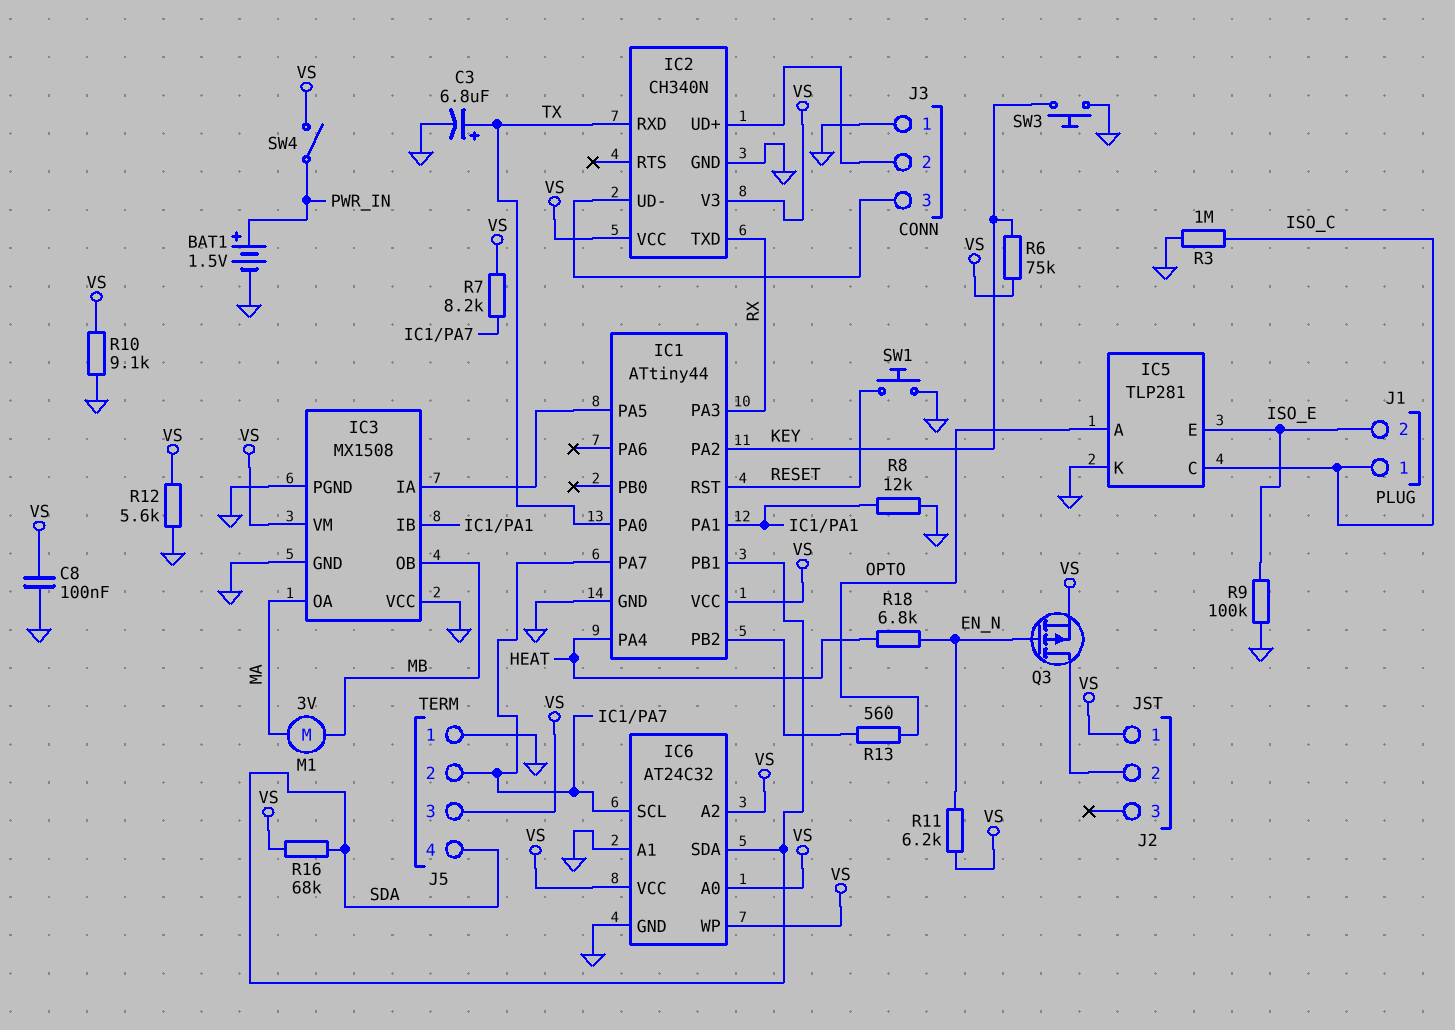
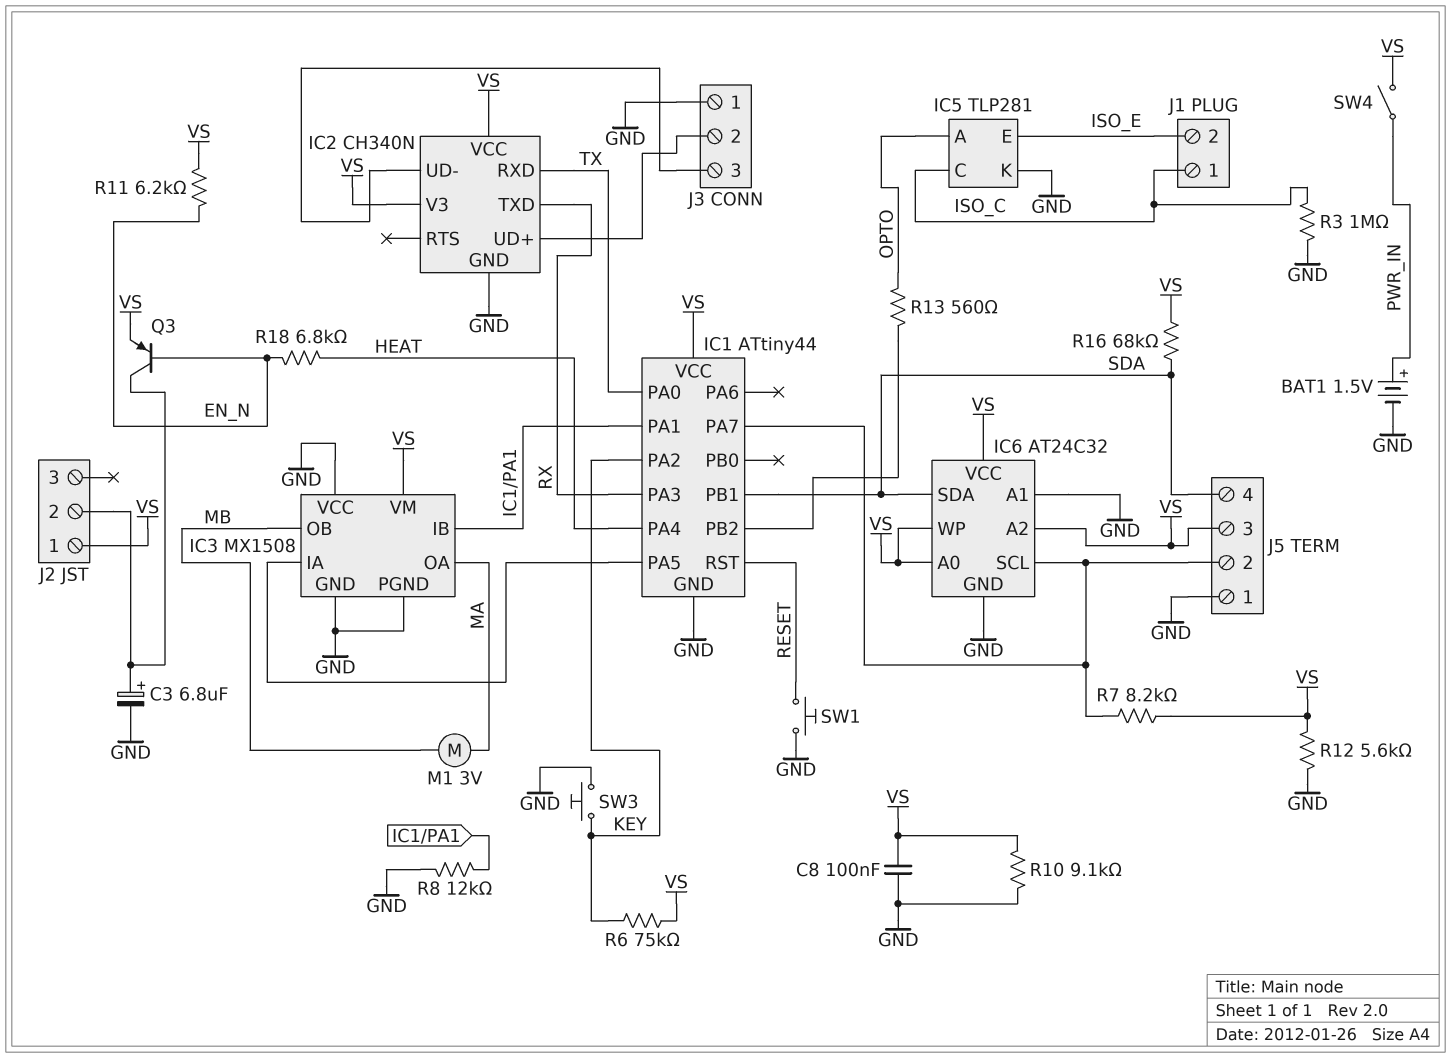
C3: 6.8uF (plus TX, minus GND) -> 6.8uF (plus J2/2, minus GND)
Q3: PMOS (G EN_N, D J2/2, S VS) -> PNP (B EN_N, C J2/2, E VS)
R9: 100k (GND, ISO_E) -> none

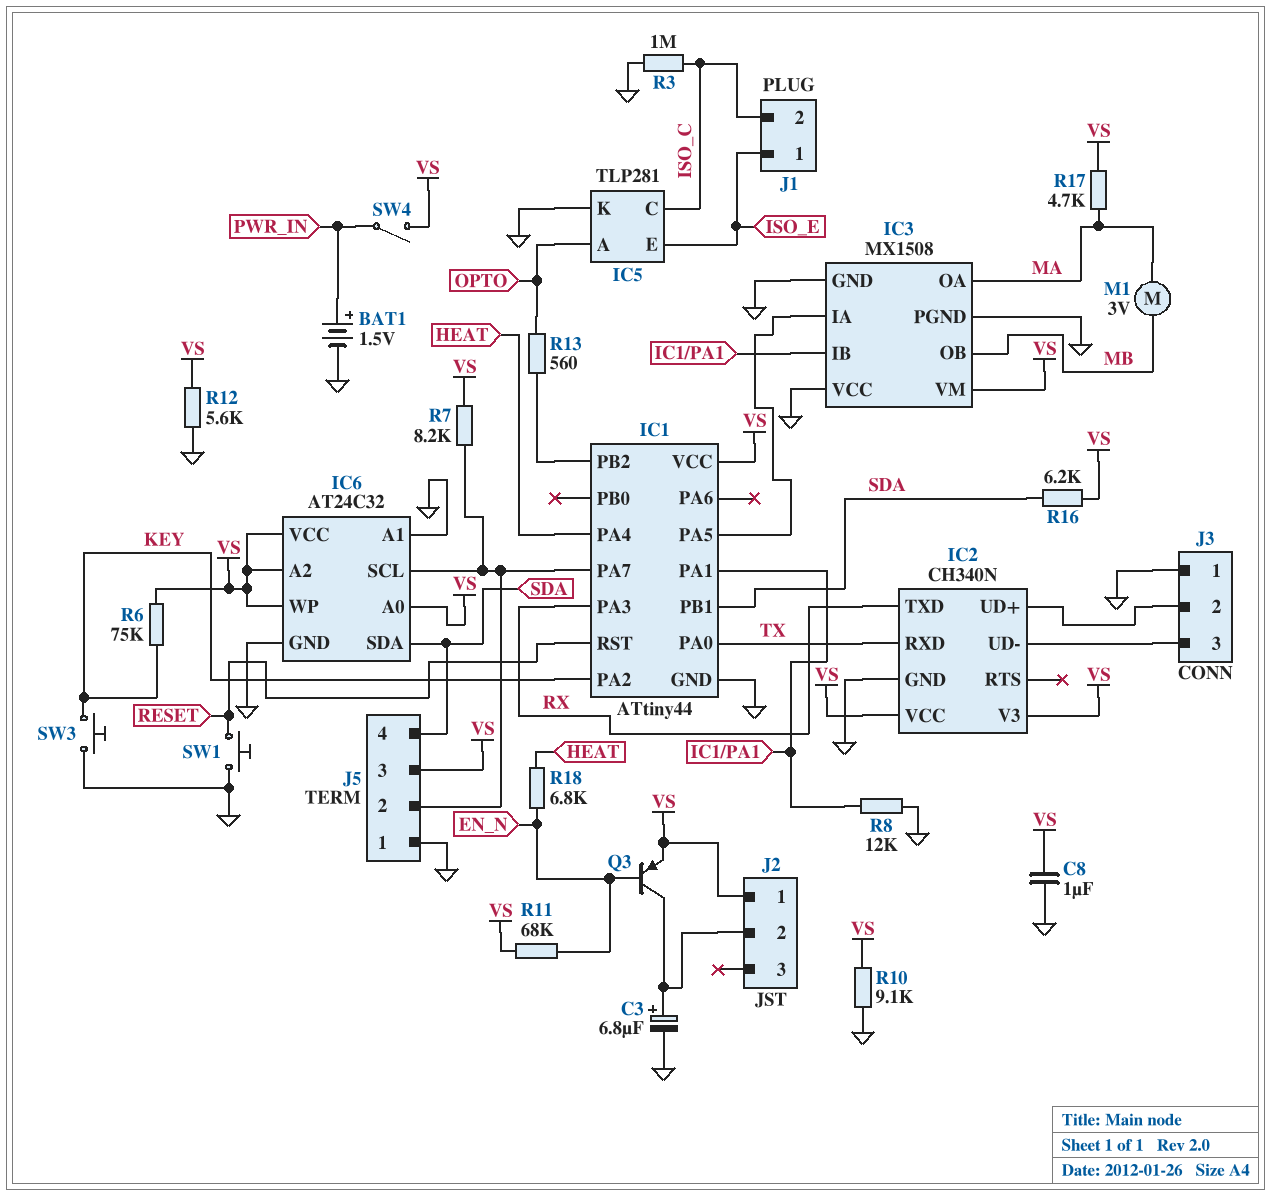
C8: 100nF (GND, VS) -> 1uF (GND, VS)
J1 pin 1: ISO_C -> ISO_E
J1 pin 2: ISO_E -> ISO_C
R11: 6.2k (EN_N, VS) -> 68k (EN_N, VS)
R16: 68k (SDA, VS) -> 6.2k (SDA, VS)
R17: none -> 4.7k (MA, VS)

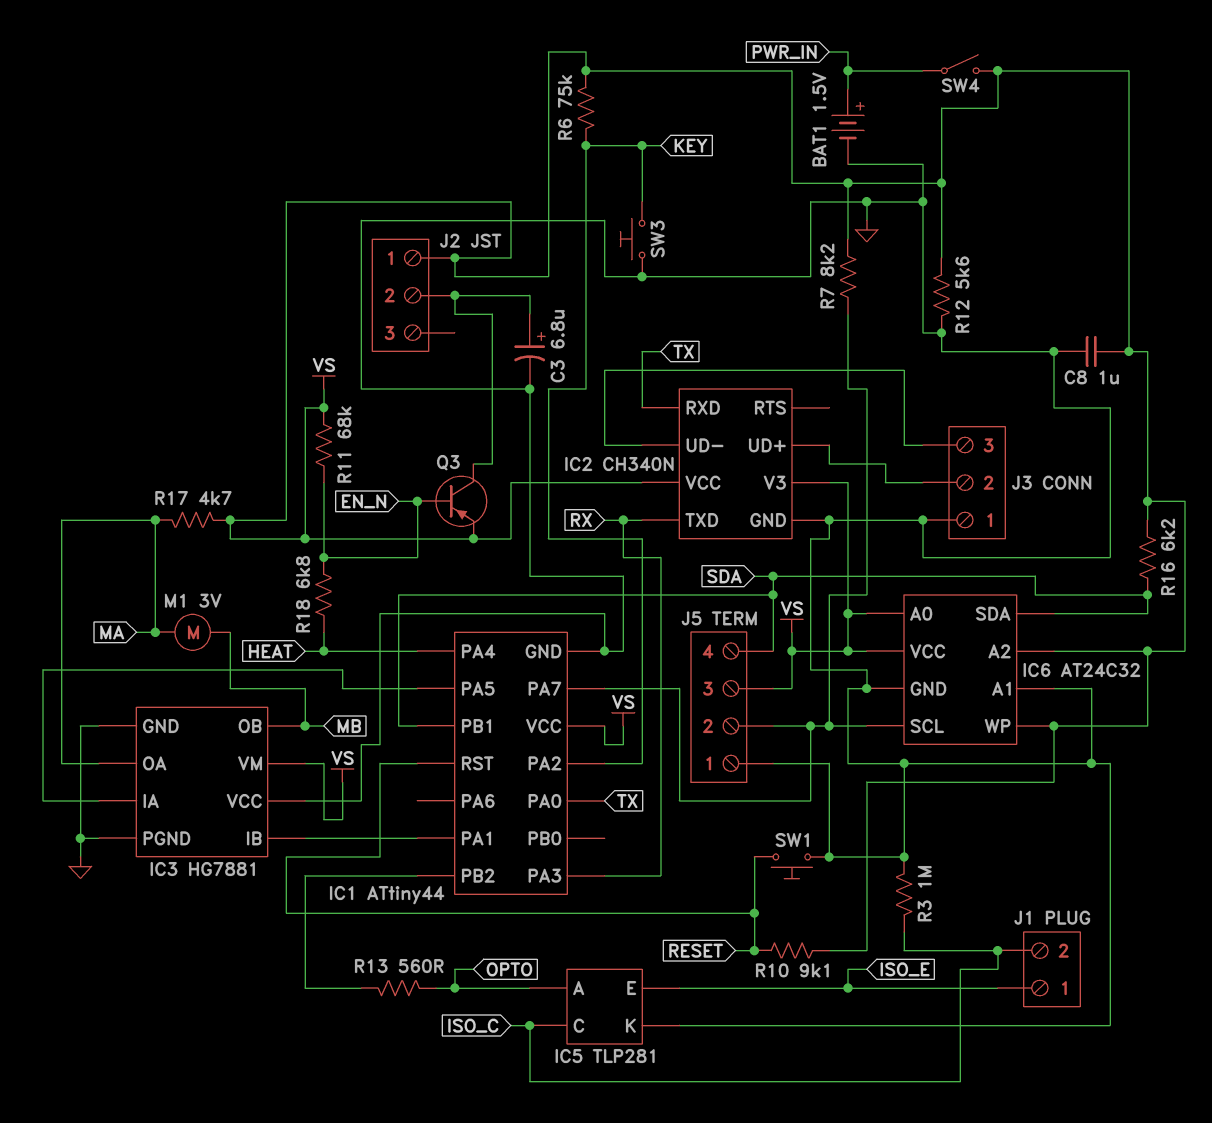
IC3: MX1508 -> HG7881
R8: 12k (GND, IC1/PA1) -> none
R10: 9.1k (GND, VS) -> 9.1k (RESET, VS)

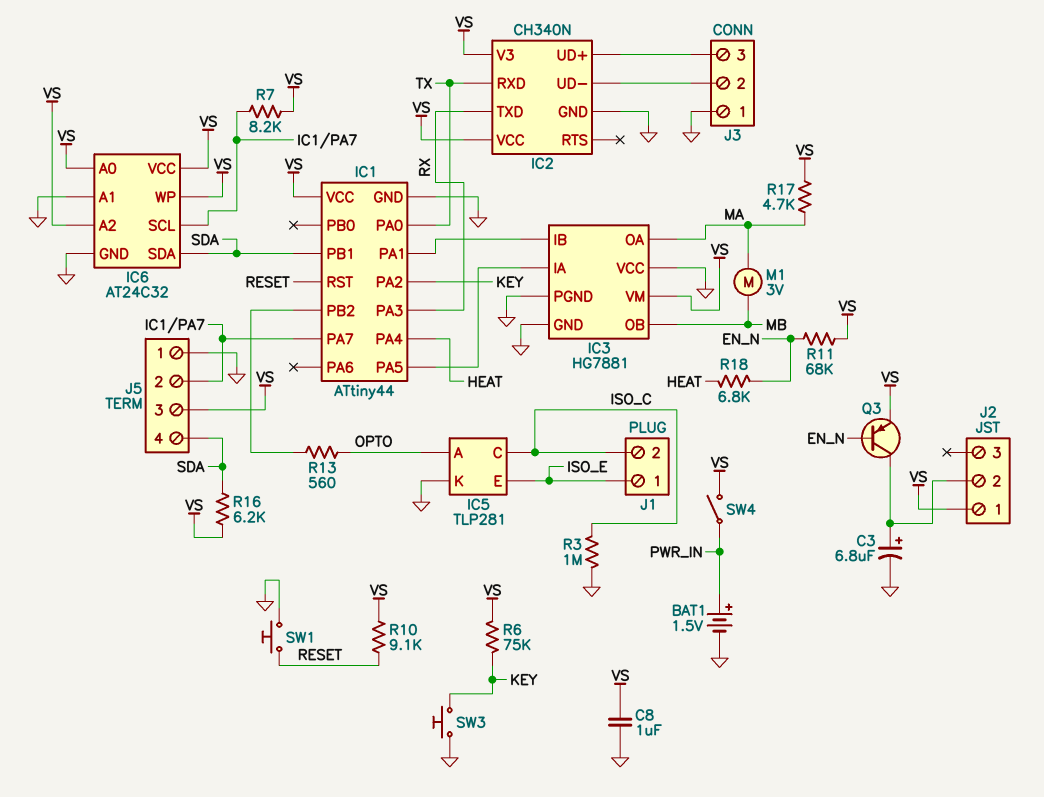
J3 pin 2: IC2/UD+ -> IC2/UD-
J3 pin 3: IC2/UD- -> IC2/UD+
R12: 5.6k (GND, VS) -> none

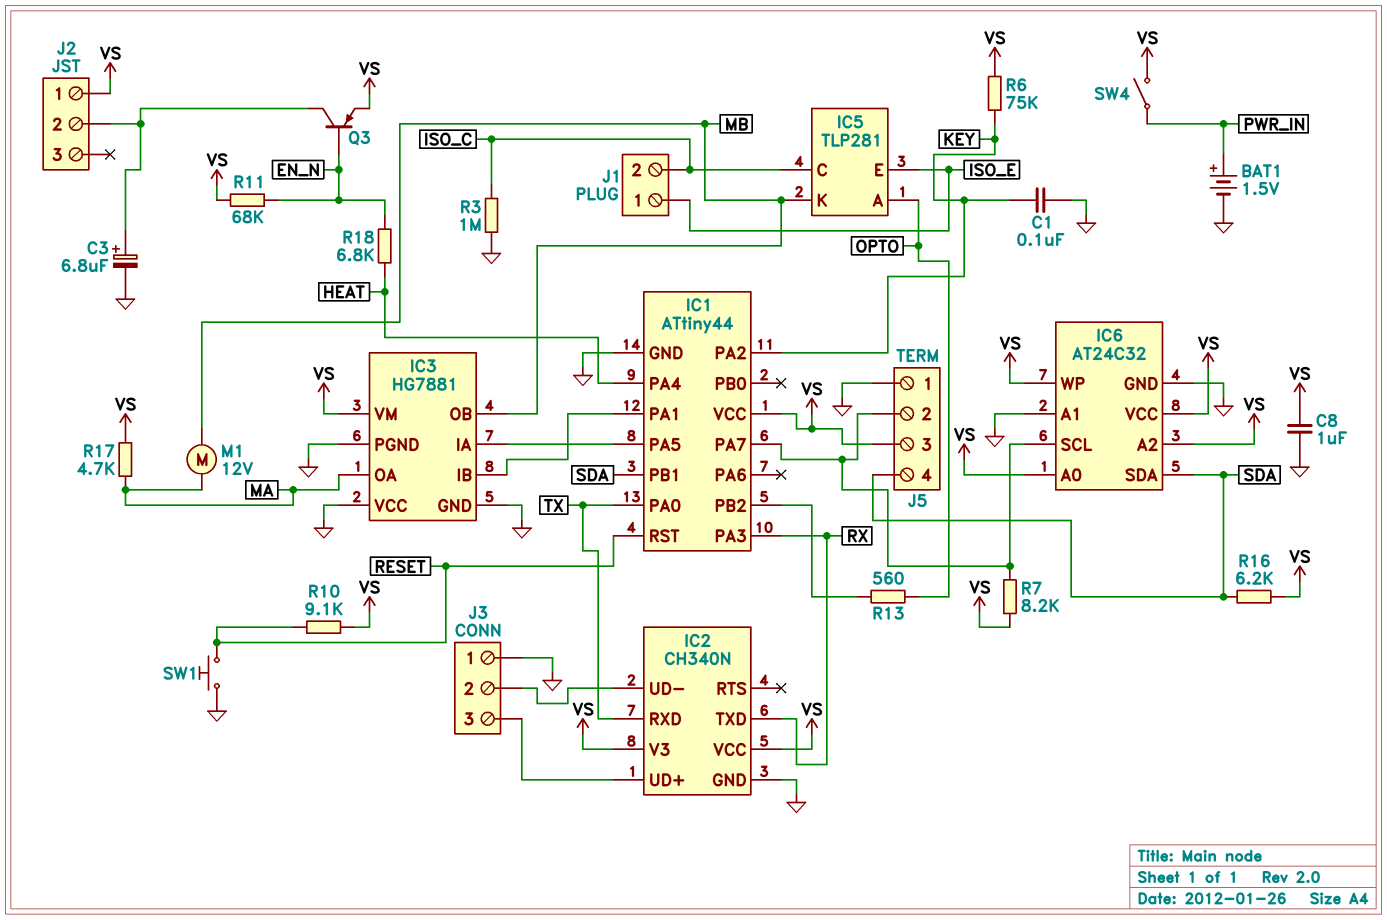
C1: none -> 100nF (GND, KEY)
IC5 pin K: GND -> MB
M1: motor 3V (MA, MB) -> motor 12V (MA, MB)
SW3: button (GND, KEY) -> none

